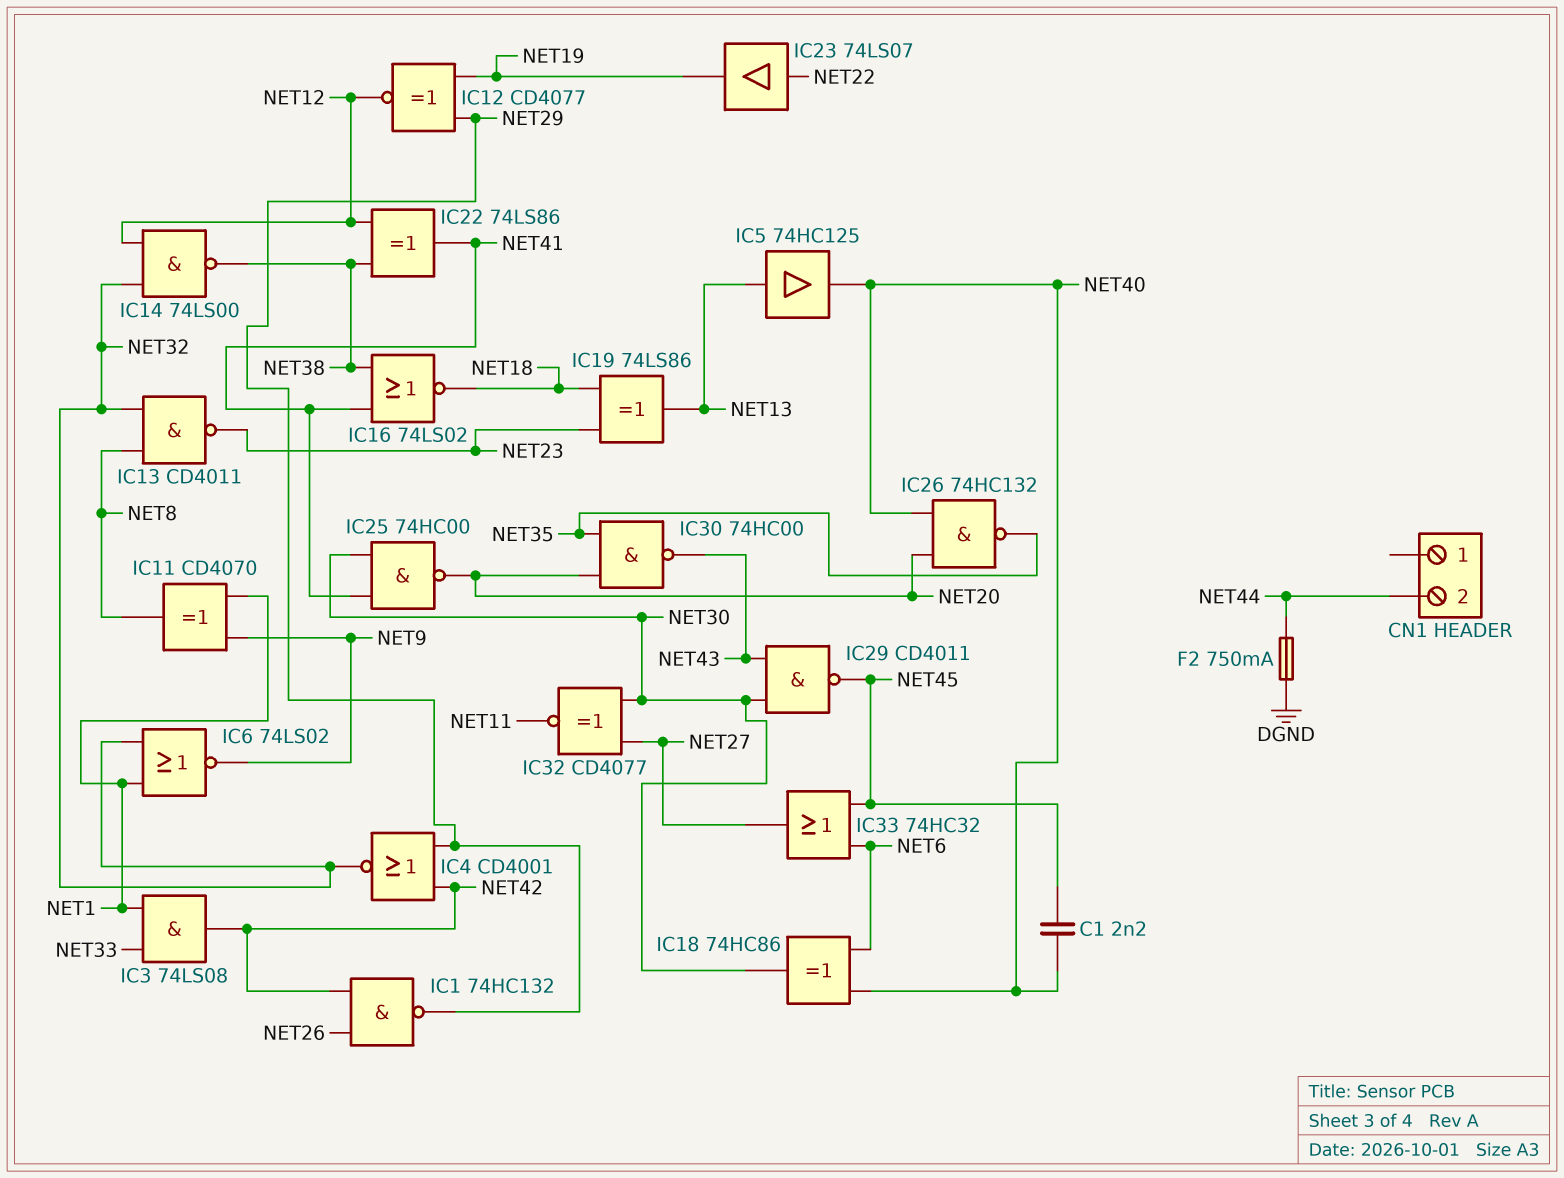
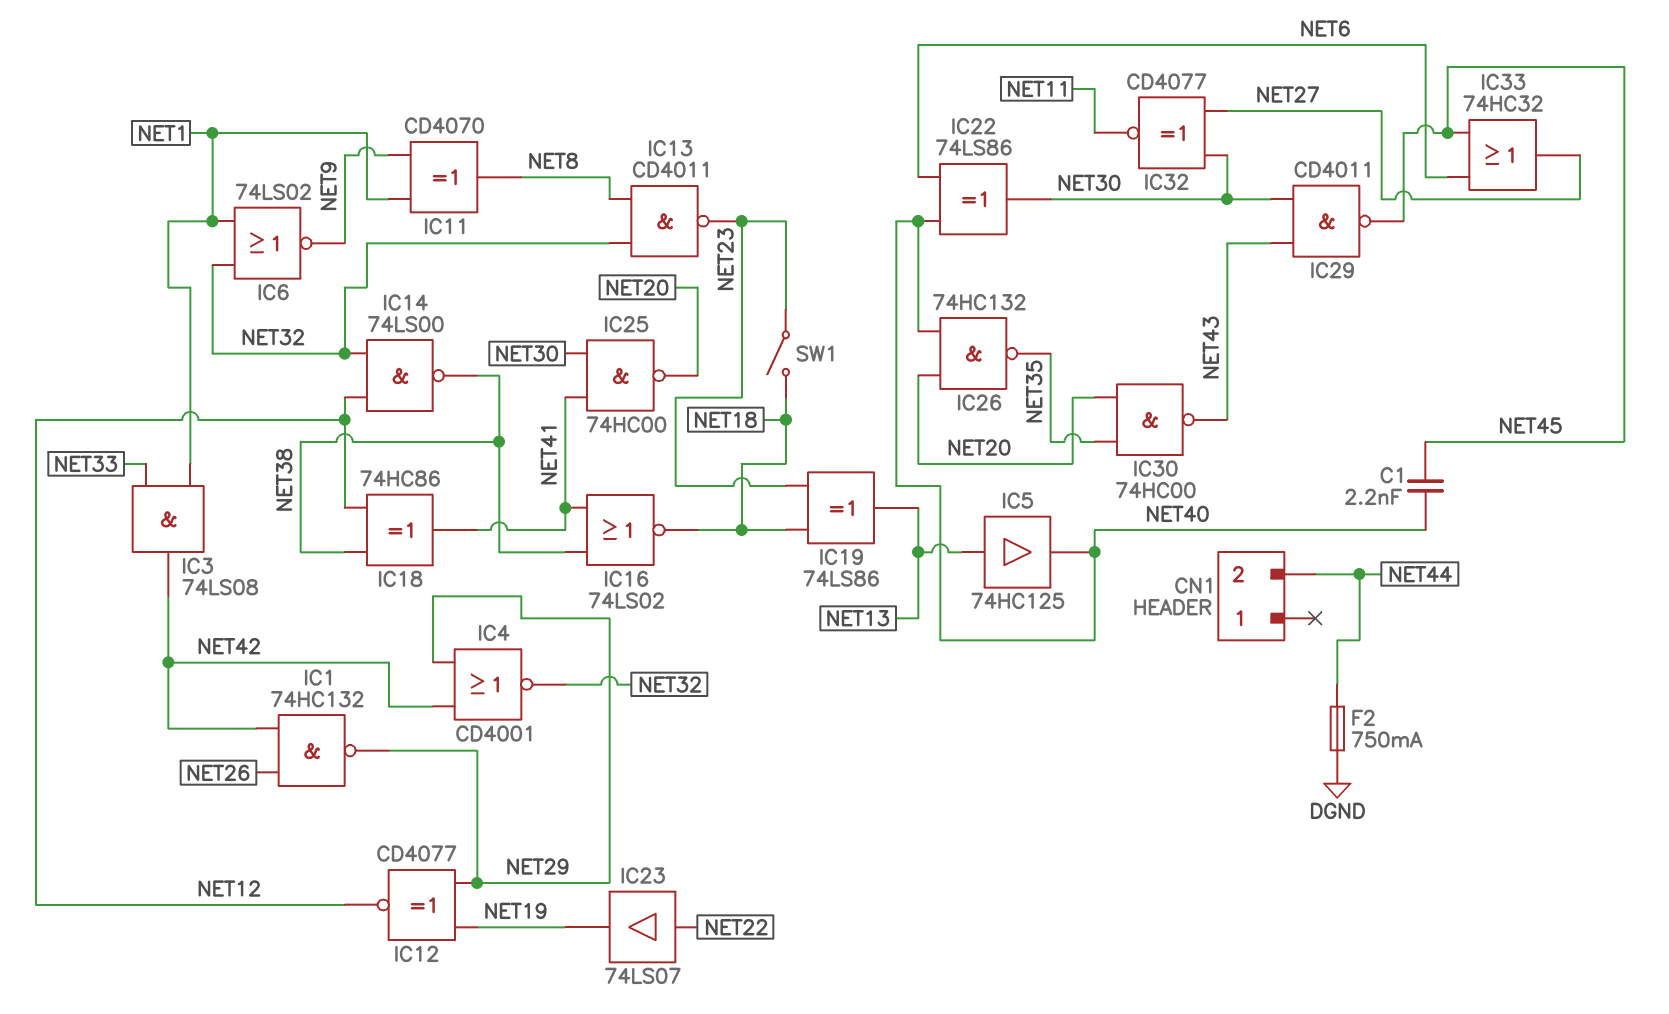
IC18: XOR 74HC86 (in NET6, in NET40, out NET30) -> XOR 74HC86 (in NET12, in NET38, out NET41)
IC22: XOR 74LS86 (in NET12, in NET38, out NET41) -> XOR 74LS86 (in NET6, in NET40, out NET30)
SW1: none -> switch (NET18, NET23)

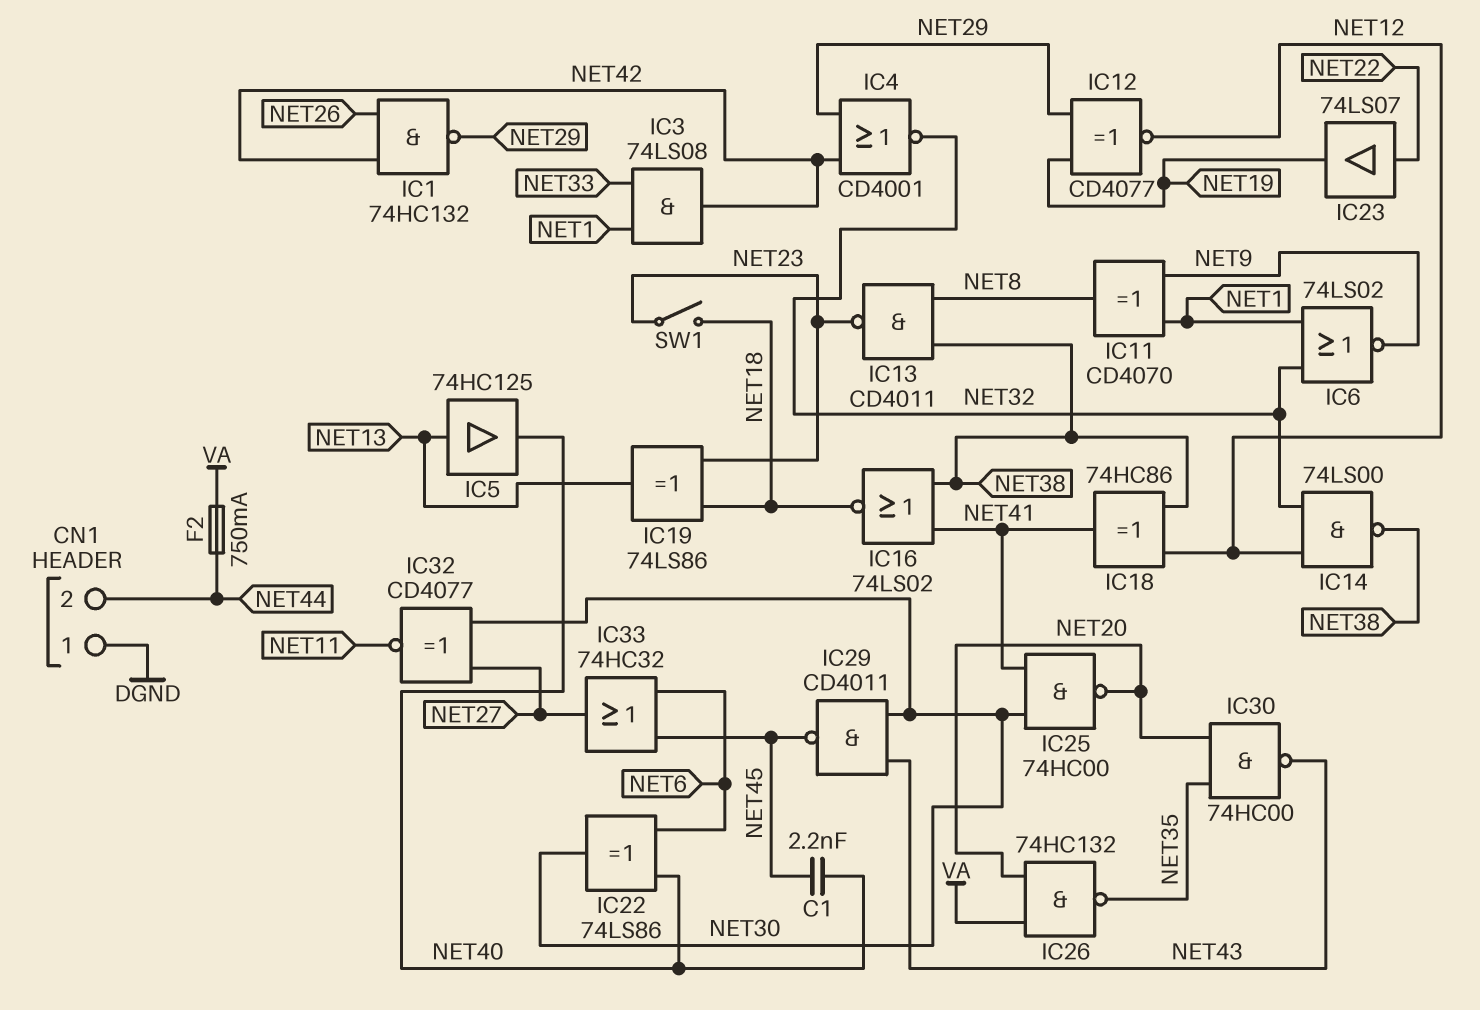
CN1 pin 1: none -> DGND
F2: 750mA (DGND, NET44) -> 750mA (NET44, VA)
IC13: NAND CD4011 (in NET8, in NET32, out NET23) -> NAND CD4011 (in NET8, in NET38, out NET23)
IC26: NAND 74HC132 (in NET20, in NET40, out NET35) -> NAND 74HC132 (in NET20, in VA, out NET35)

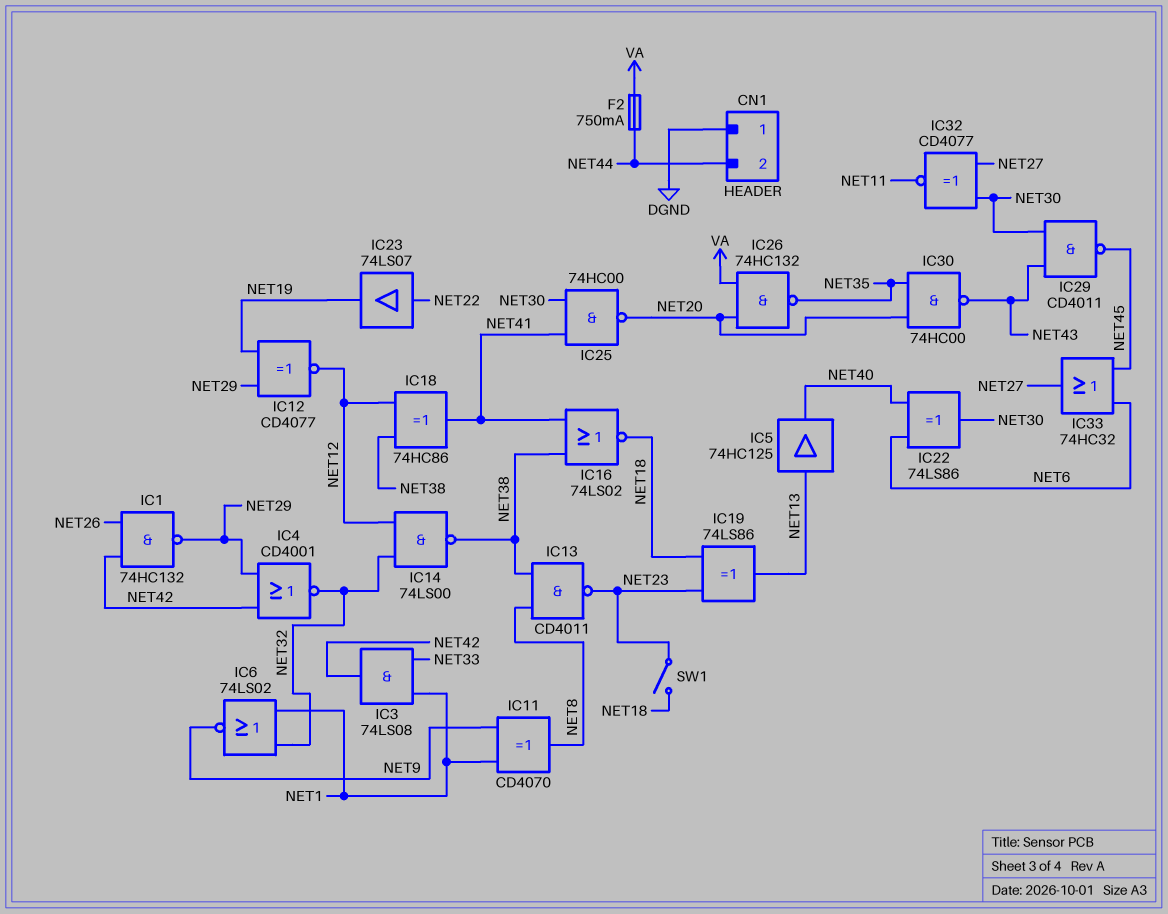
C1: 2.2nF (NET40, NET45) -> none

